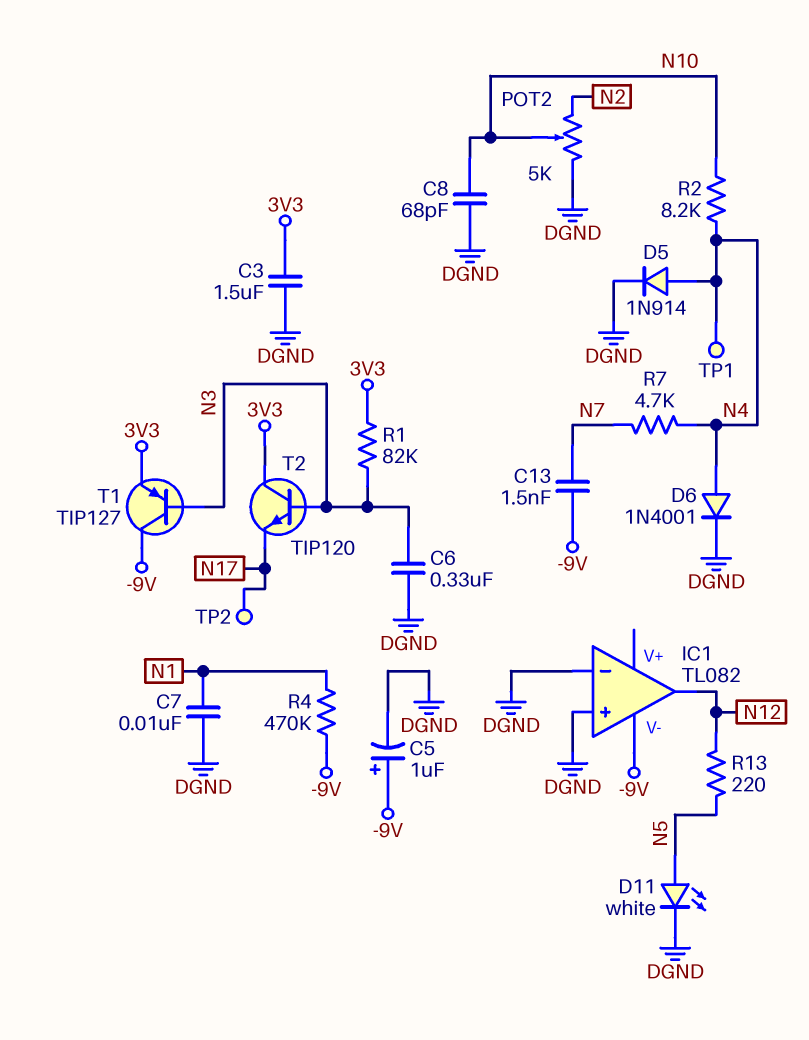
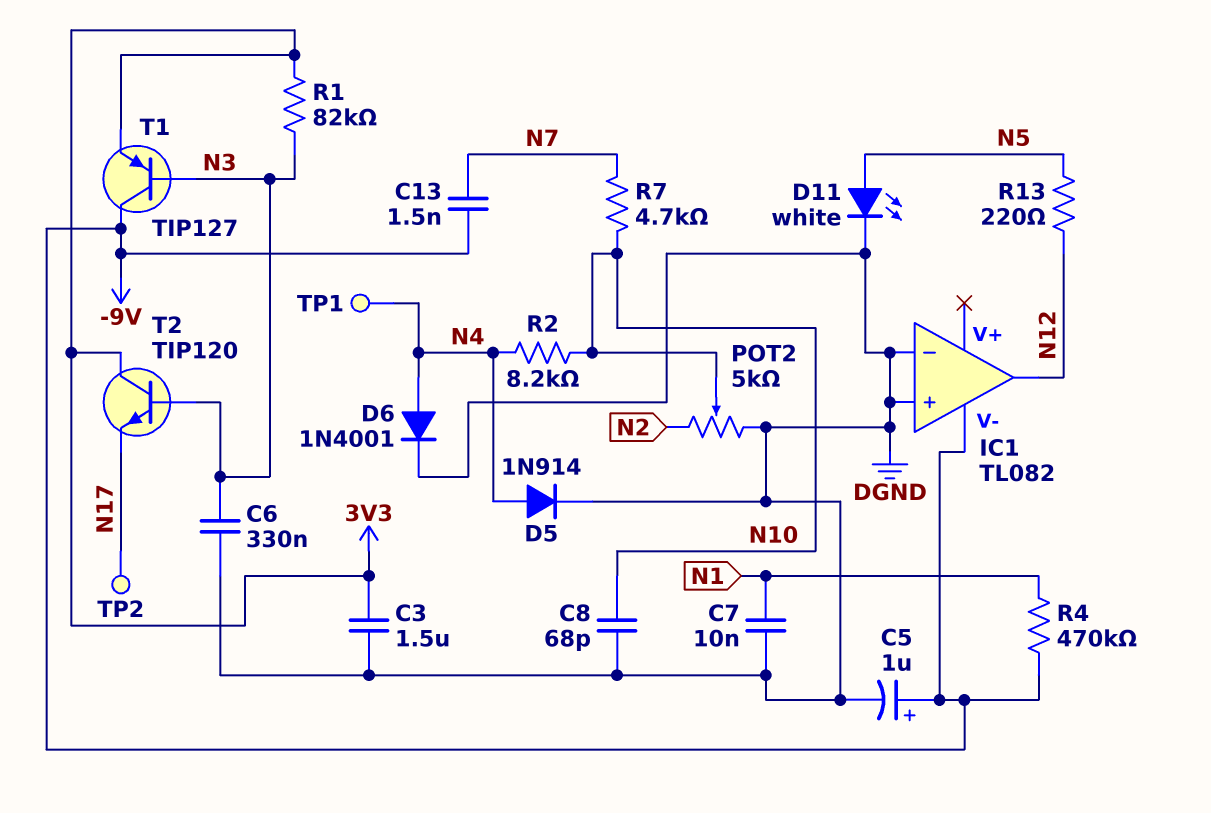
R7: 4.7k (N4, N7) -> 4.7k (N7, N10)

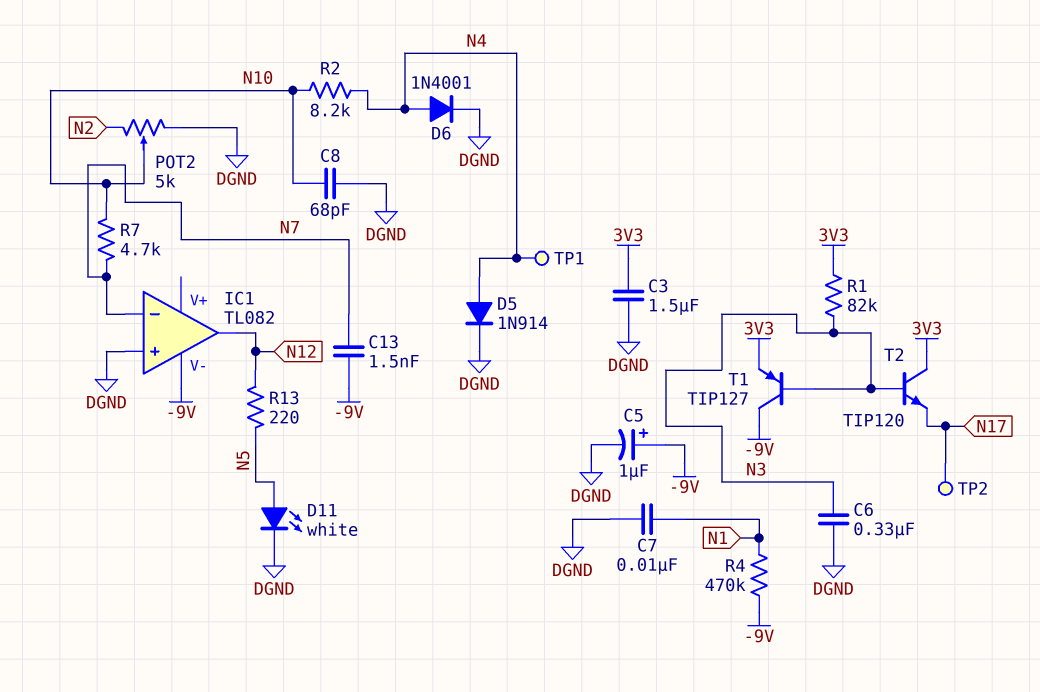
IC1 pin in-: DGND -> N7

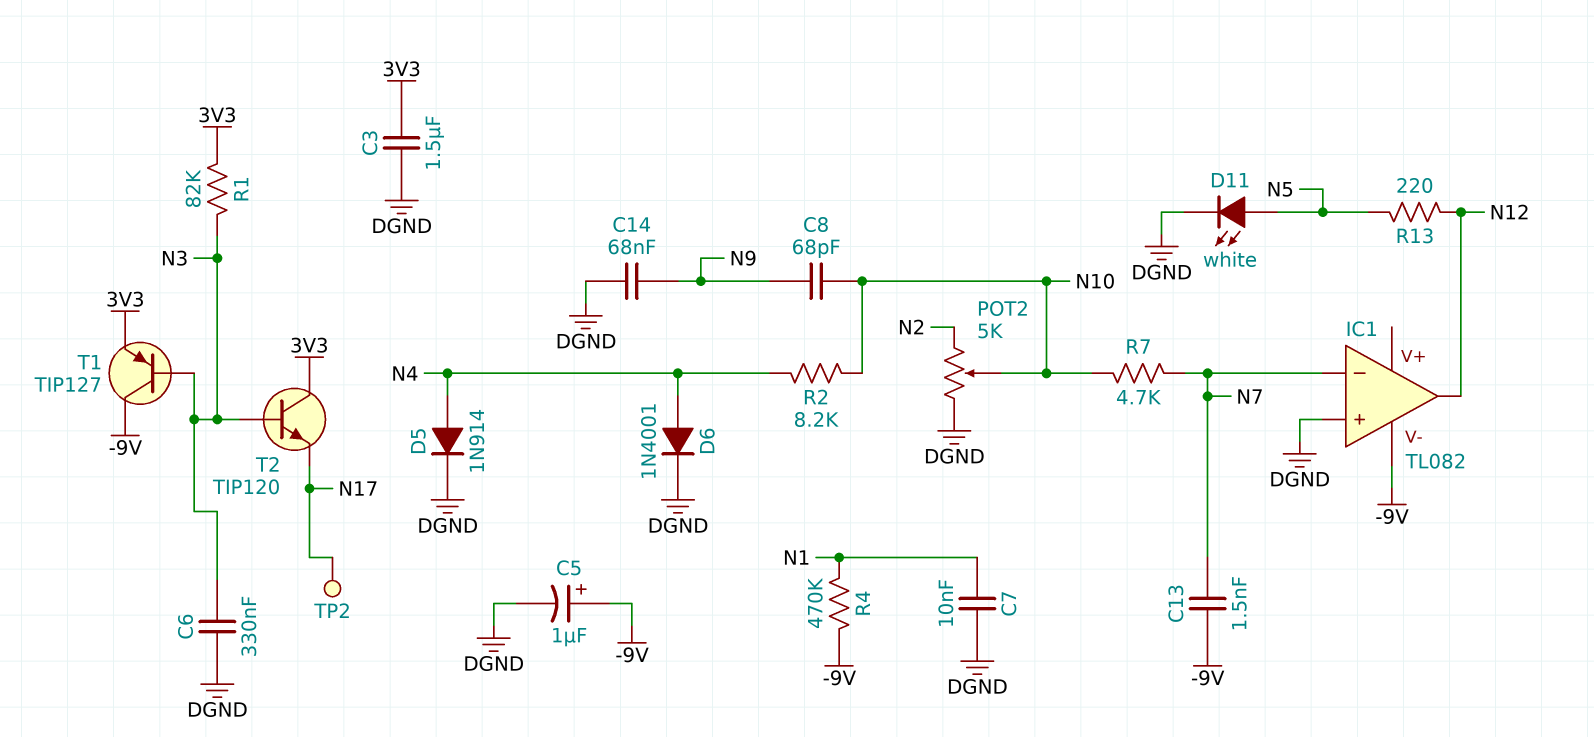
C8: 68pF (DGND, N10) -> 68pF (N9, N10)
C14: none -> 68nF (DGND, N9)
TP1: test point (N4) -> none

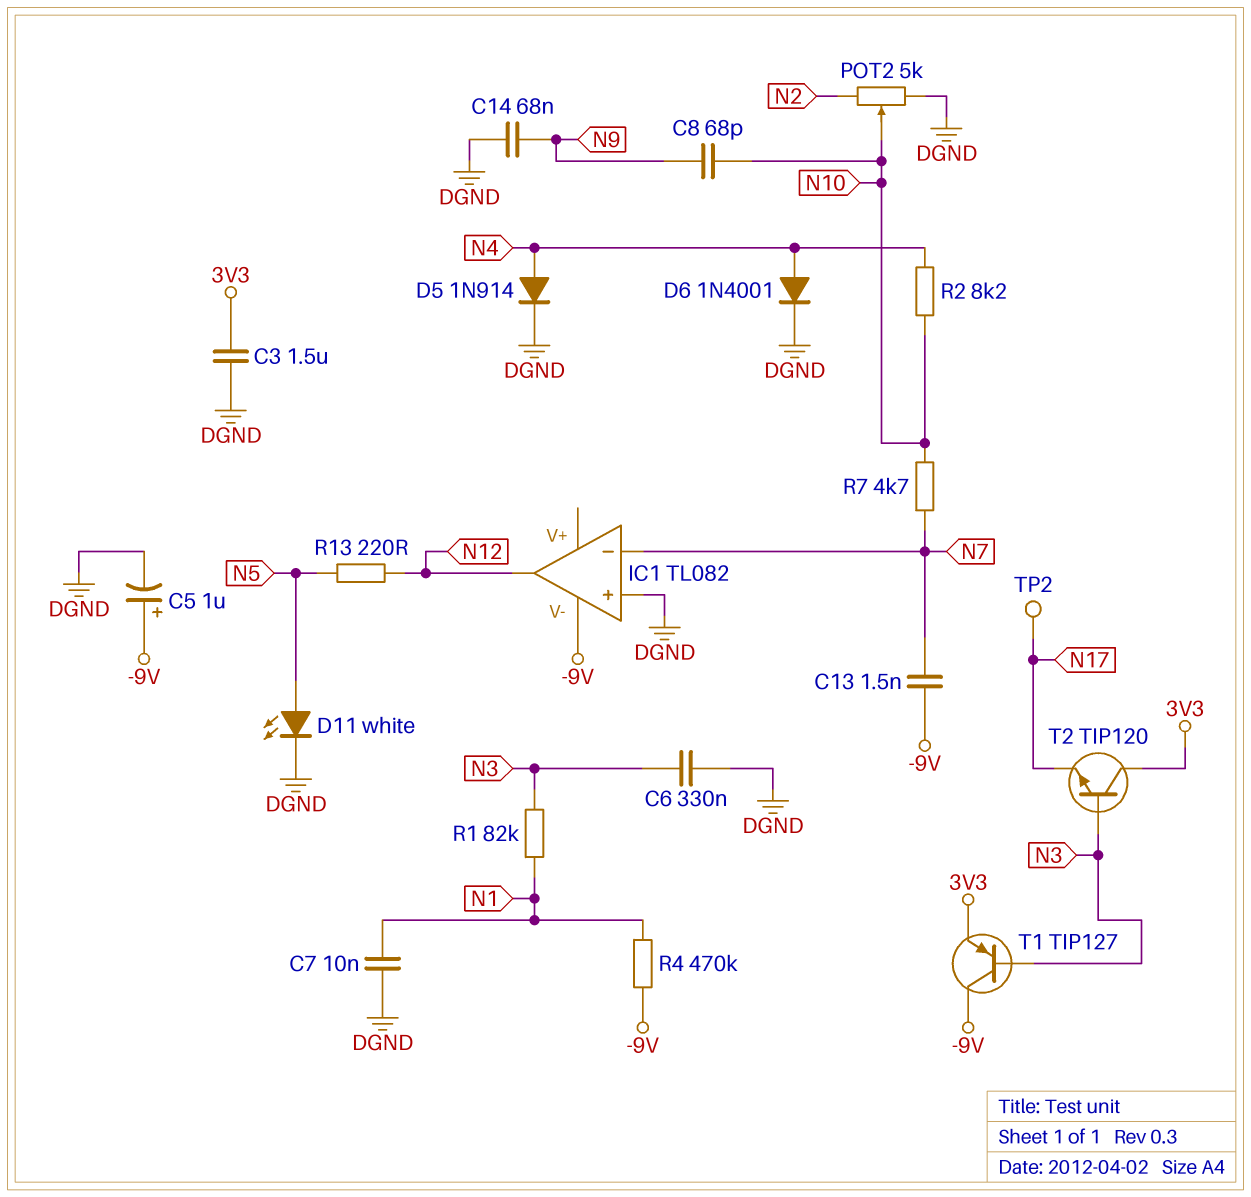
R1: 82k (3V3, N3) -> 82k (N1, N3)

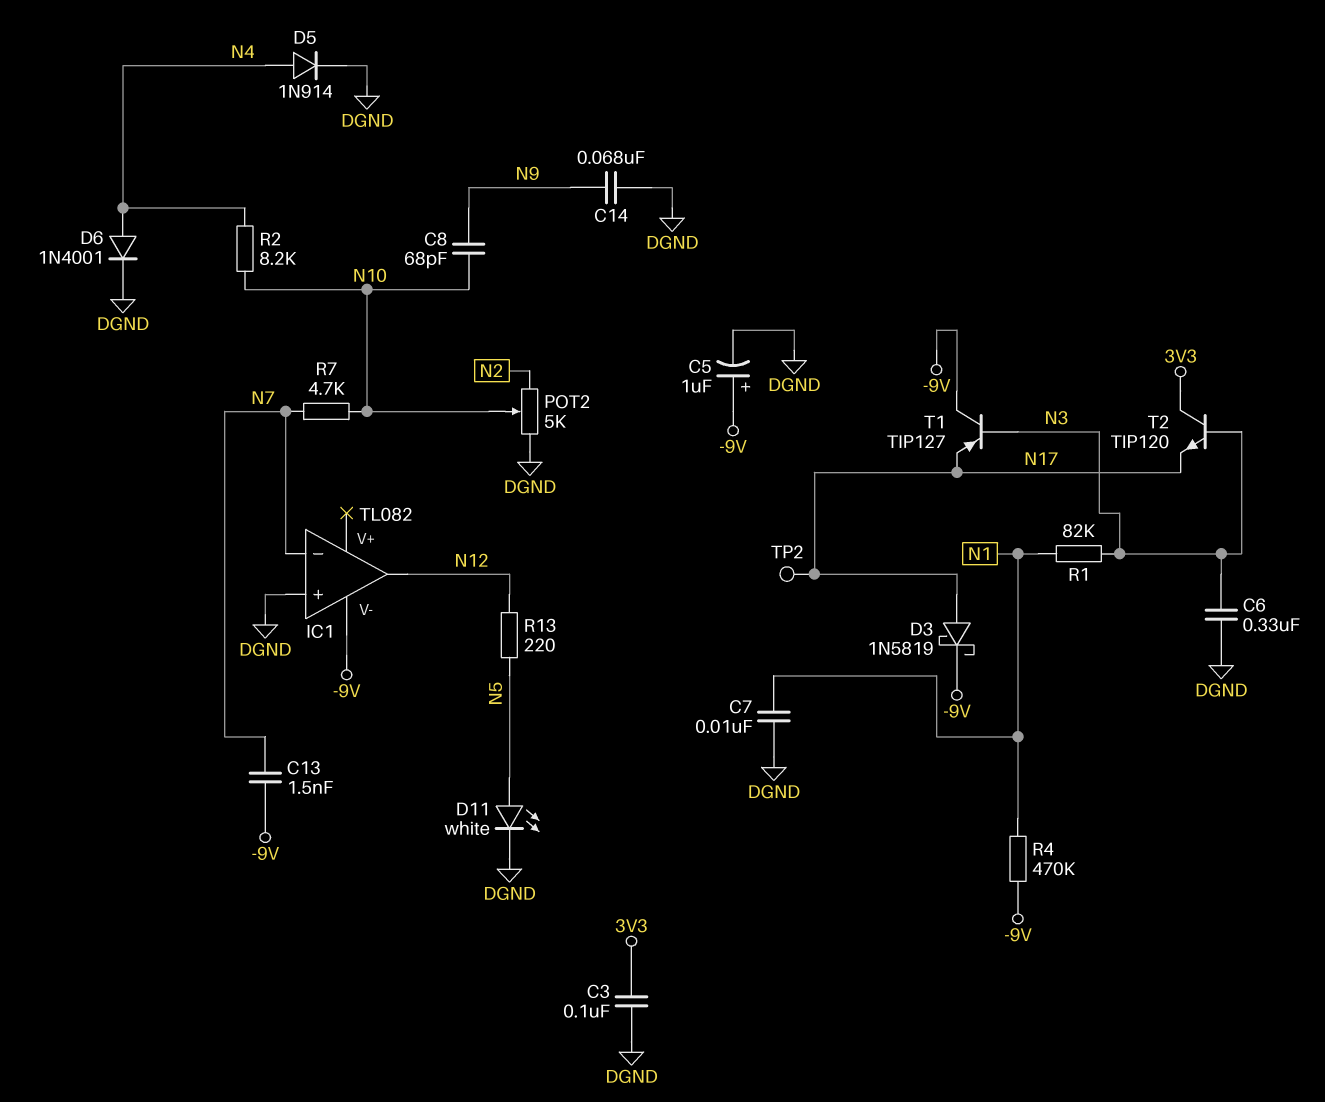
C3: 1.5uF (3V3, DGND) -> 100nF (3V3, DGND)
D3: none -> schottky 1N5819 (A N17, K -9V)
T1: PNP TIP127 (B N3, C -9V, E 3V3) -> PNP TIP127 (B N3, C -9V, E N17)

